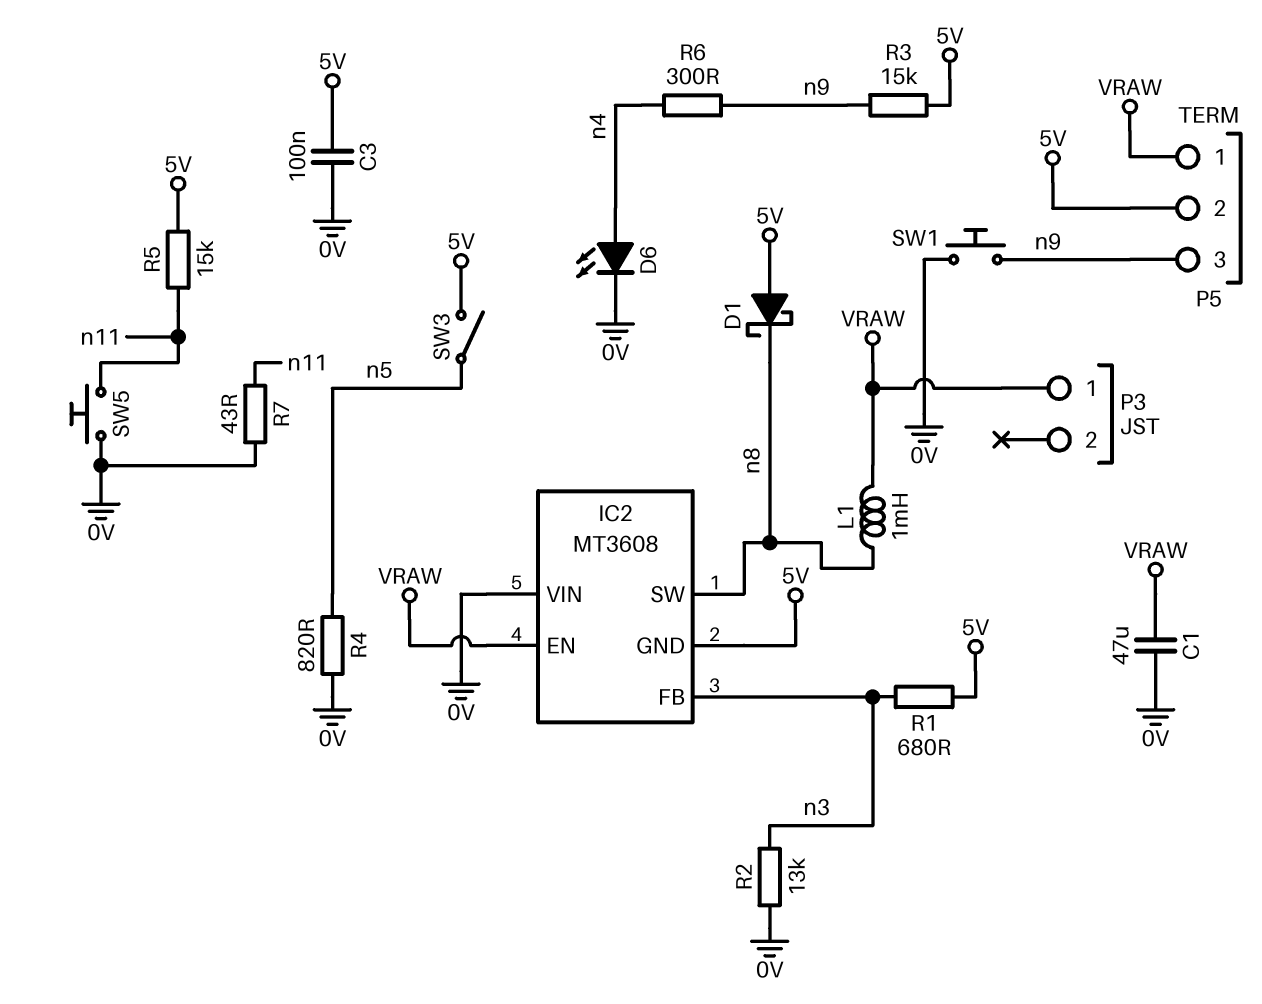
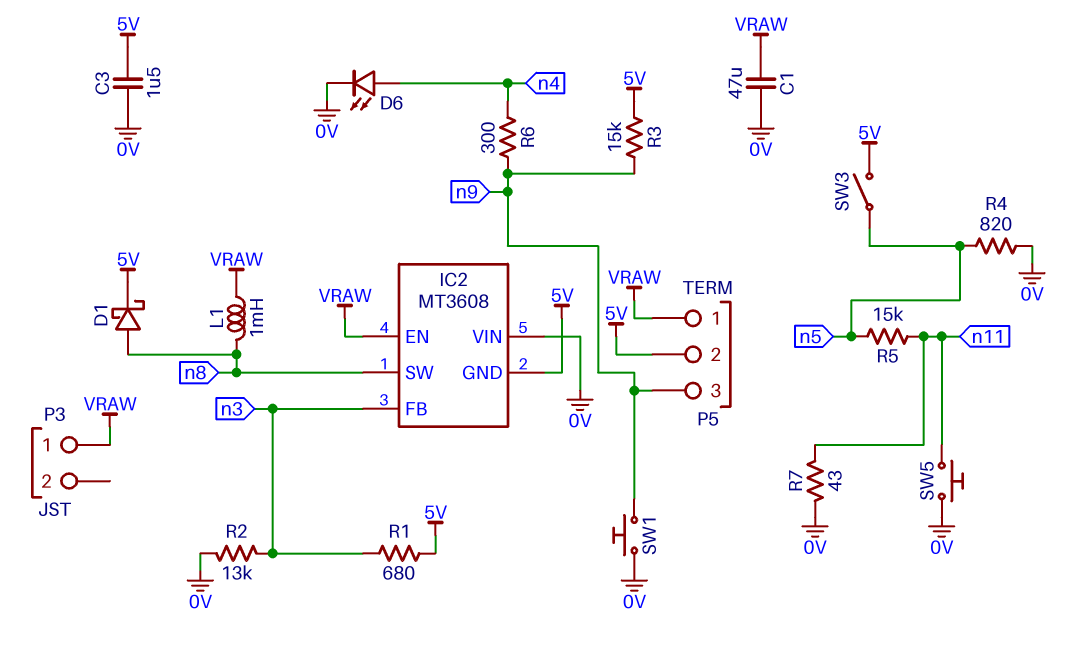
C3: 100nF (0V, 5V) -> 1.5uF (0V, 5V)
D1: schottky (A 5V, K n8) -> schottky (A n8, K 5V)
R5: 15k (5V, n11) -> 15k (n5, n11)

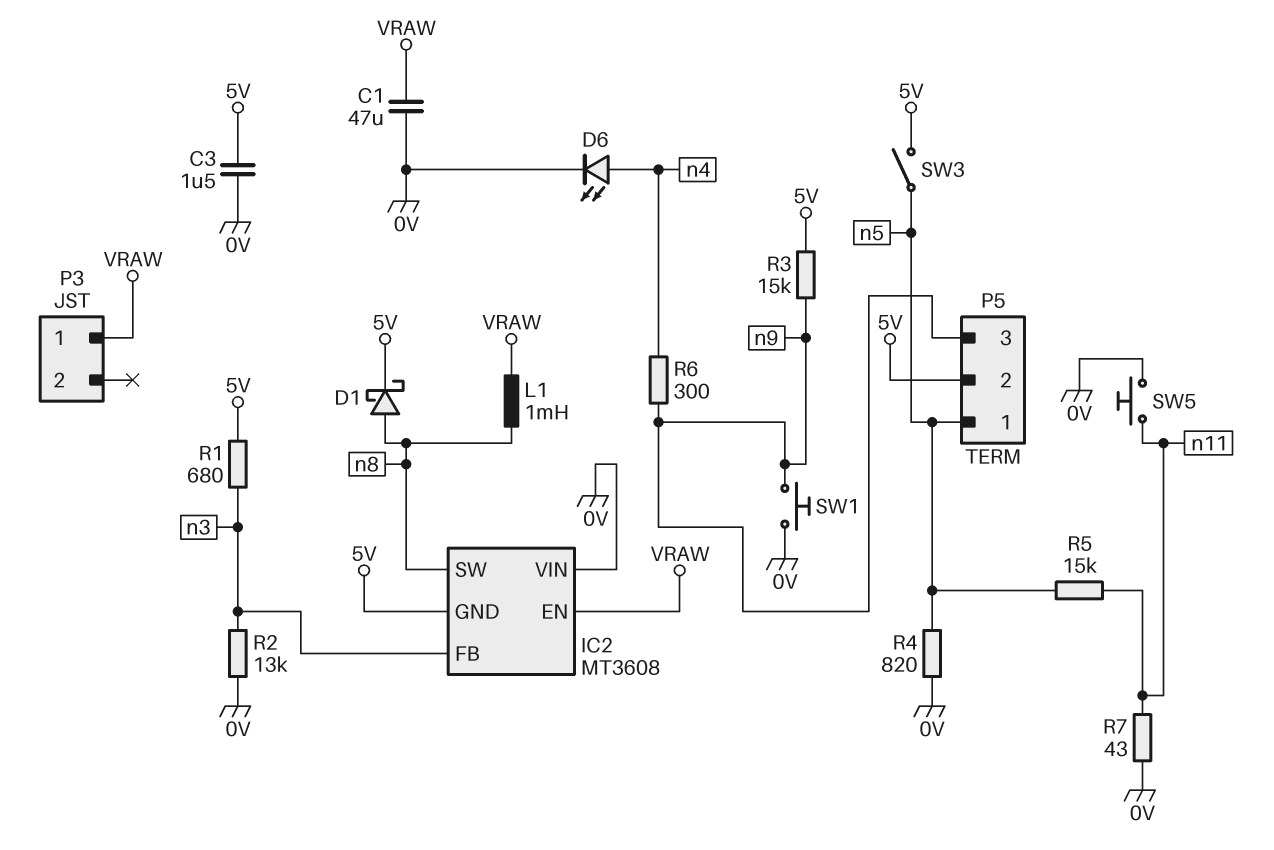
P5 pin 1: VRAW -> n5

